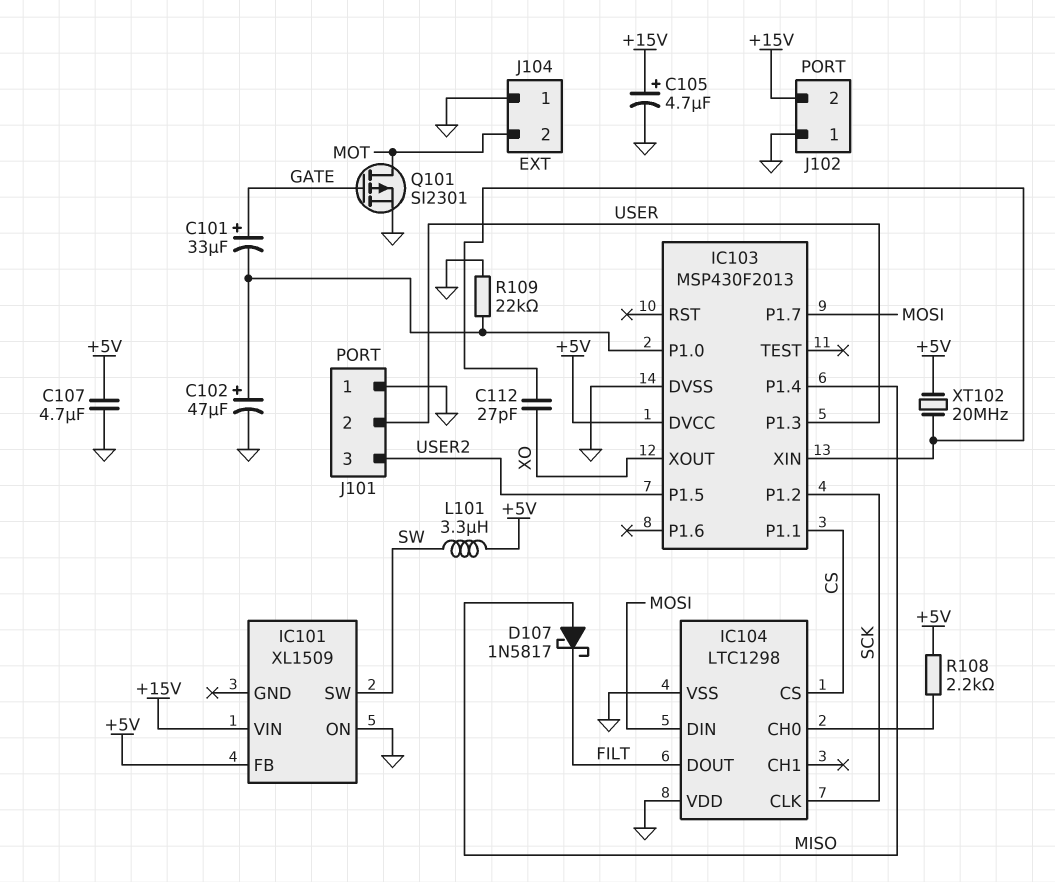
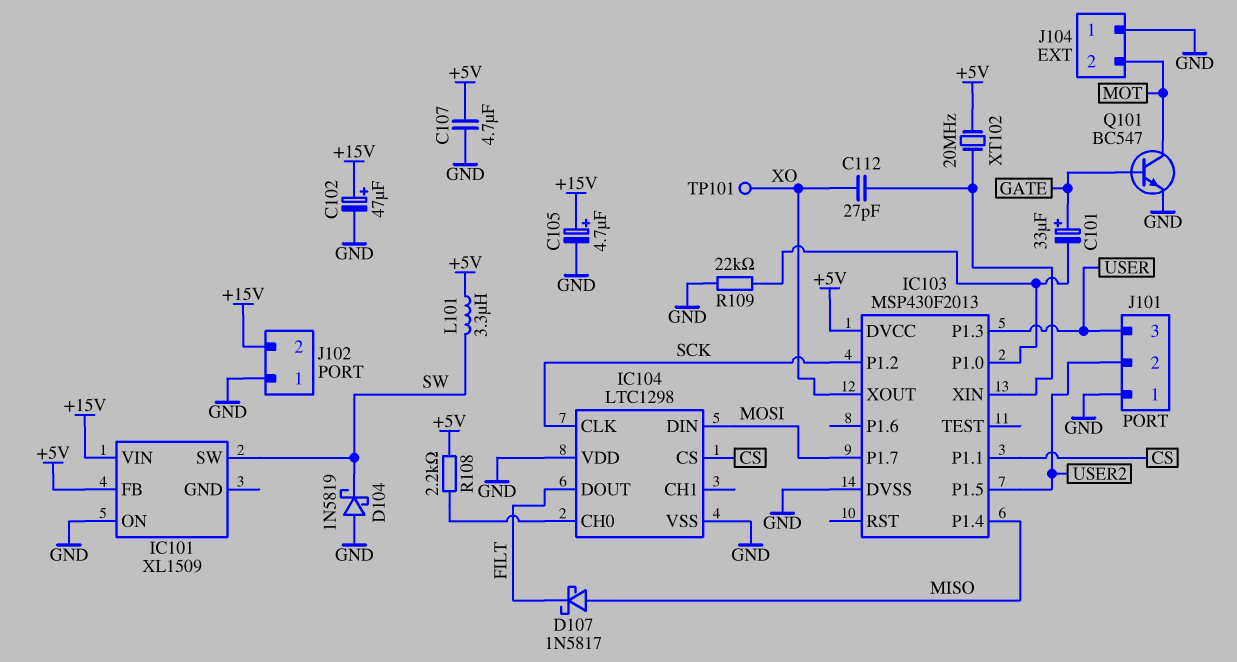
C102: 47uF (plus IC103/P1.0, minus GND) -> 47uF (plus +15V, minus GND)
D104: none -> schottky 1N5819 (A GND, K SW)
J101 pin 2: USER -> USER2
J101 pin 3: USER2 -> USER
Q101: PMOS SI2301 (G GATE, D MOT, S GND) -> NPN BC547 (B GATE, C MOT, E GND)
TP101: none -> test point (XO)

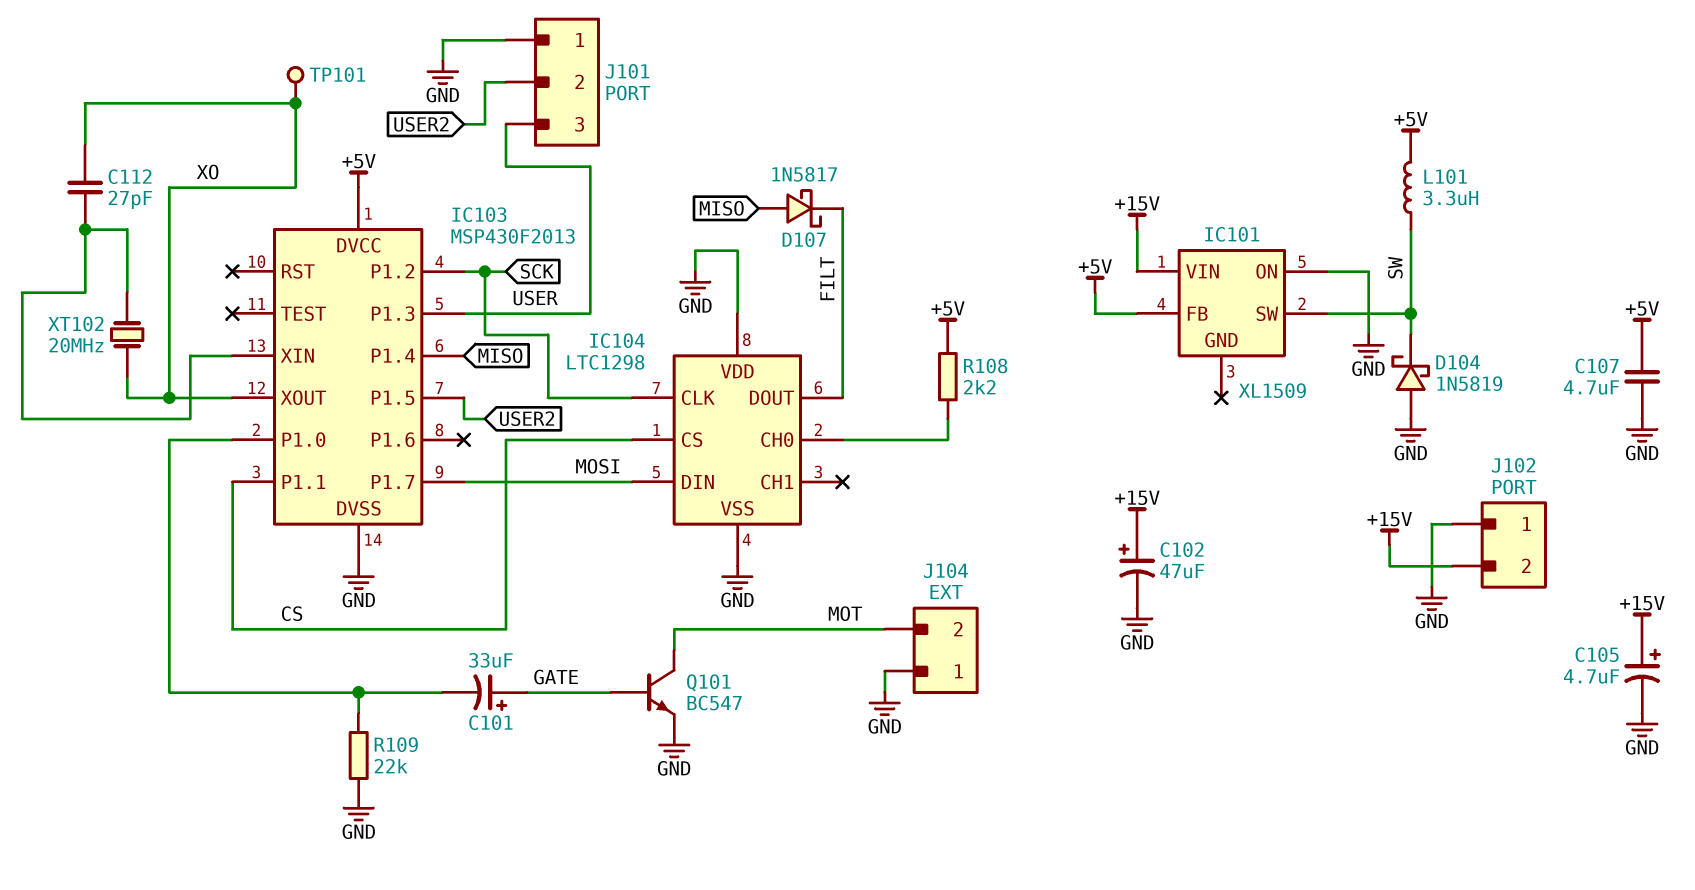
XT102: 20MHz (+5V, IC103/XIN) -> 20MHz (IC103/XIN, XO)

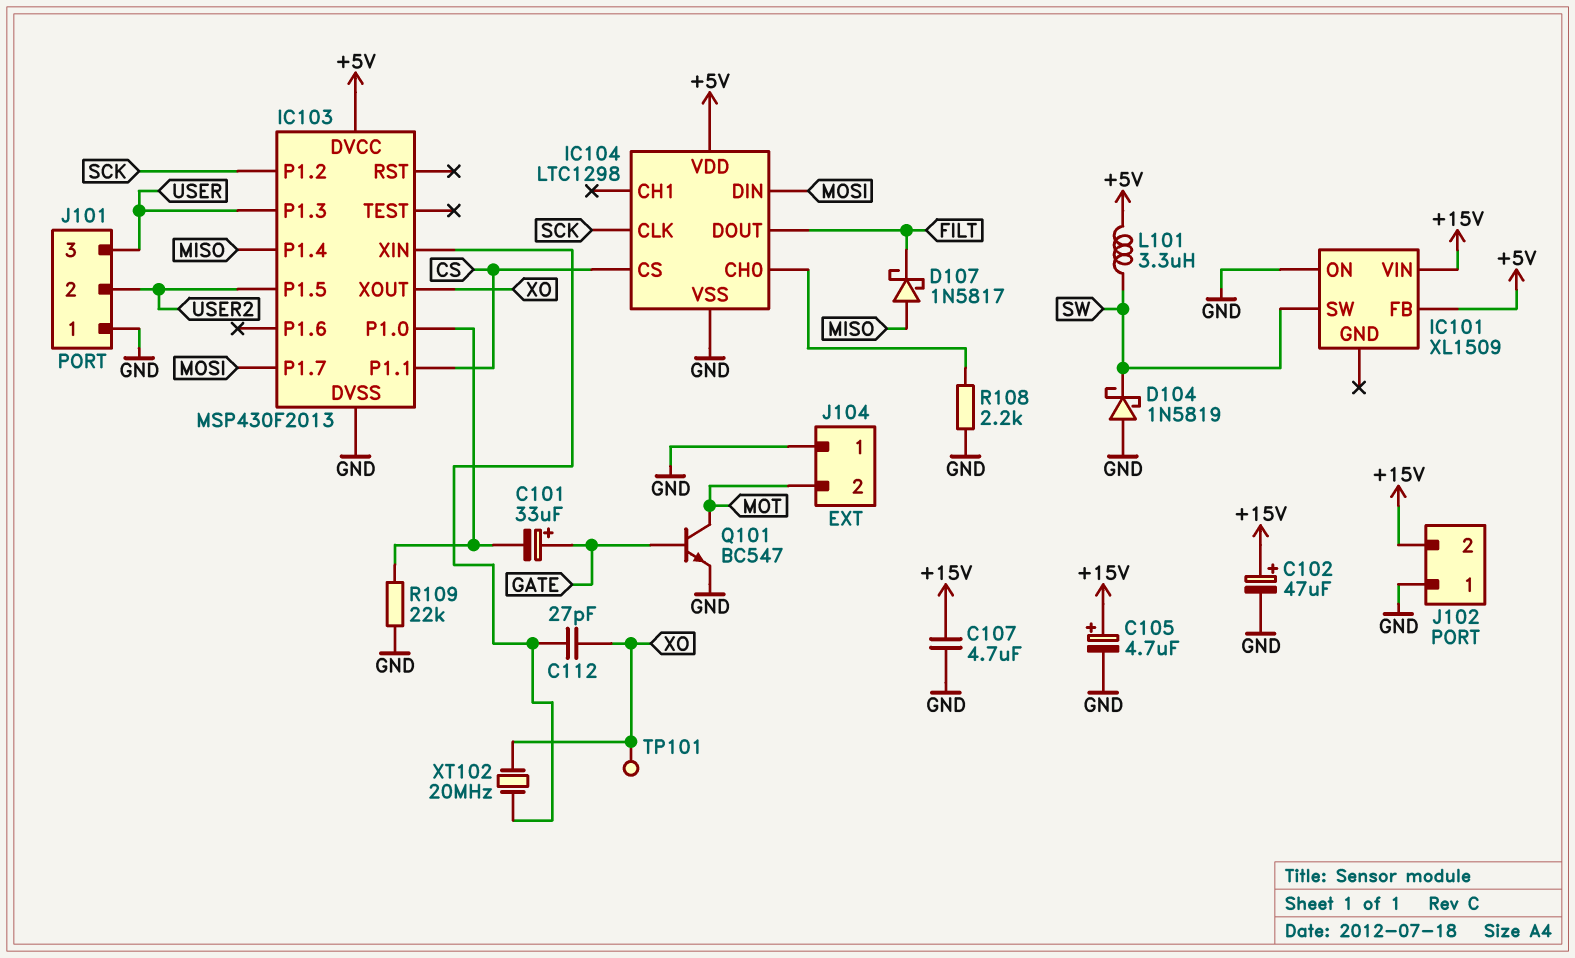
C107: 4.7uF (+5V, GND) -> 4.7uF (+15V, GND)
IC104 pin VDD: GND -> +5V
R108: 2.2k (+5V, IC104/CH0) -> 2.2k (GND, IC104/CH0)

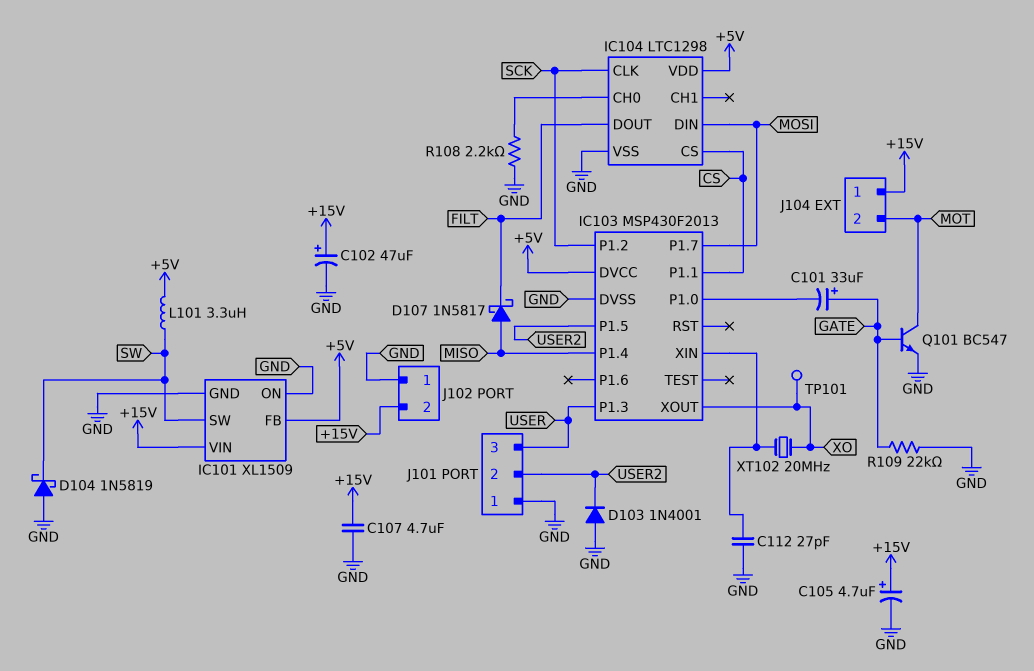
C112: 27pF (IC103/XIN, XO) -> 27pF (GND, IC103/XIN)
D103: none -> diode 1N4001 (A GND, K USER2)
IC101 pin GND: none -> GND
J104 pin 1: GND -> +15V
R109: 22k (GND, IC103/P1.0) -> 22k (GATE, GND)

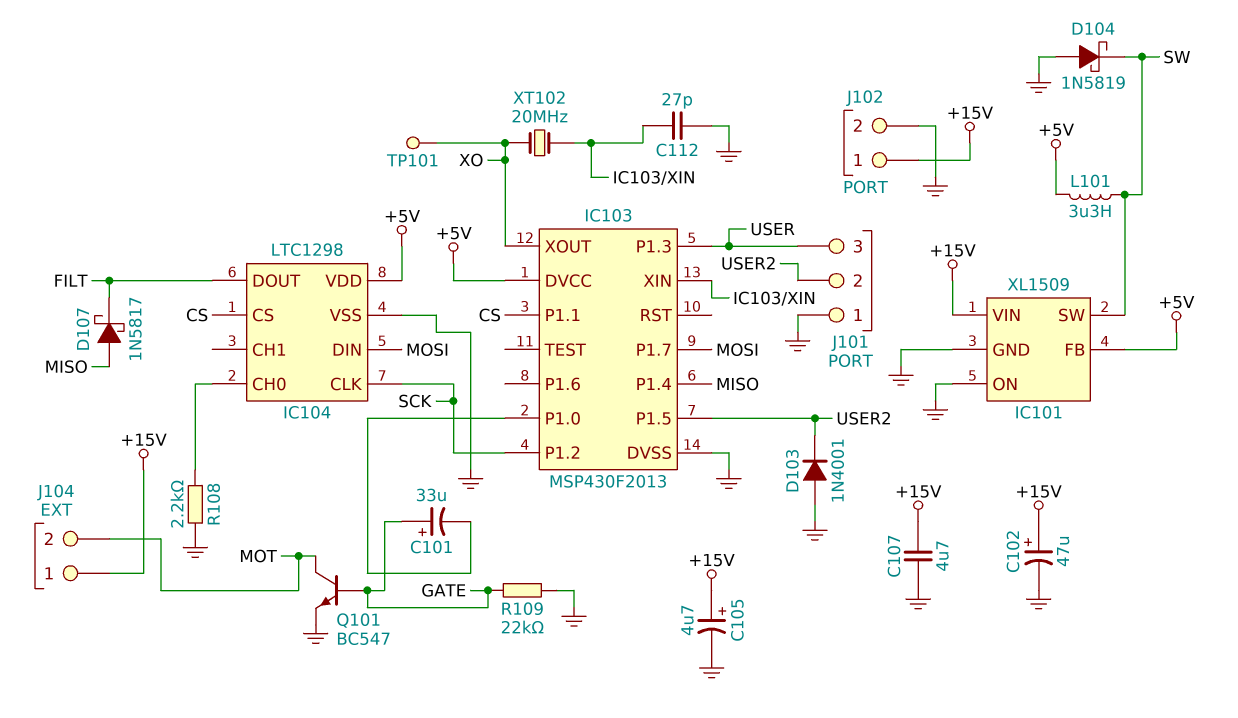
J102 pin 1: GND -> +15V
J102 pin 2: +15V -> GND

